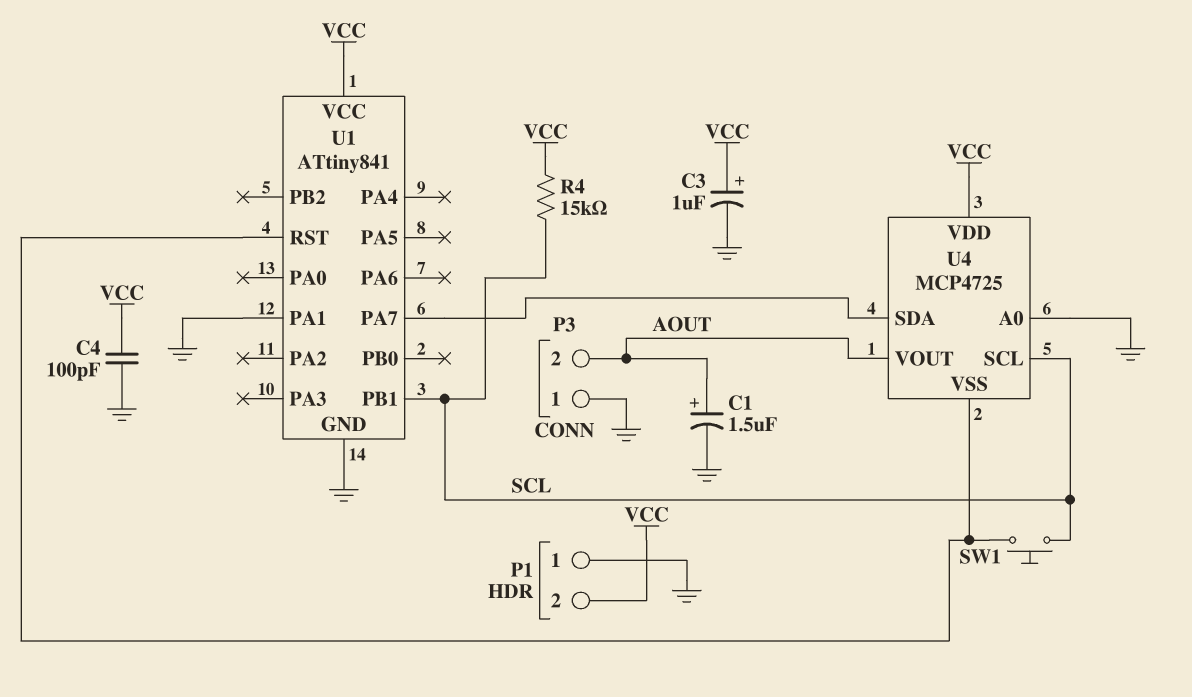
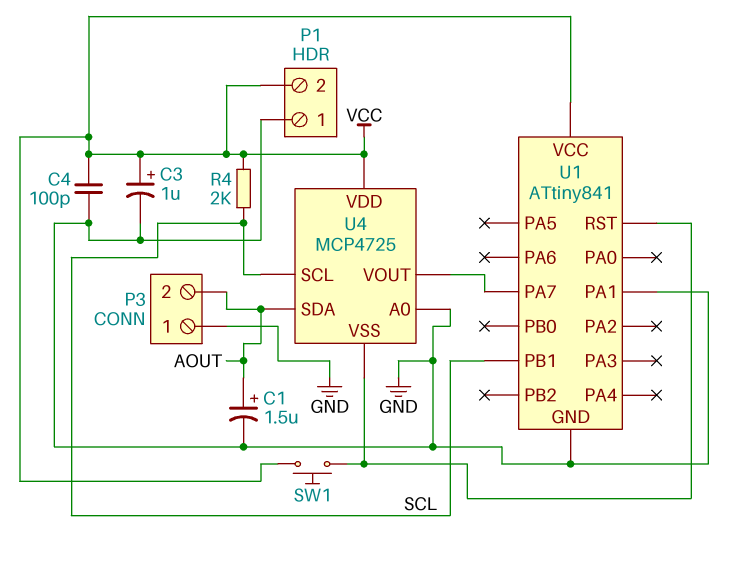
R4: 15k (SCL, VCC) -> 2k (SCL, VCC)
SW1: button (SCL, U1/RST) -> button (U1/RST, VCC)
U4 pin SDA: U1/PA7 -> AOUT
U4 pin VOUT: AOUT -> U1/PA7

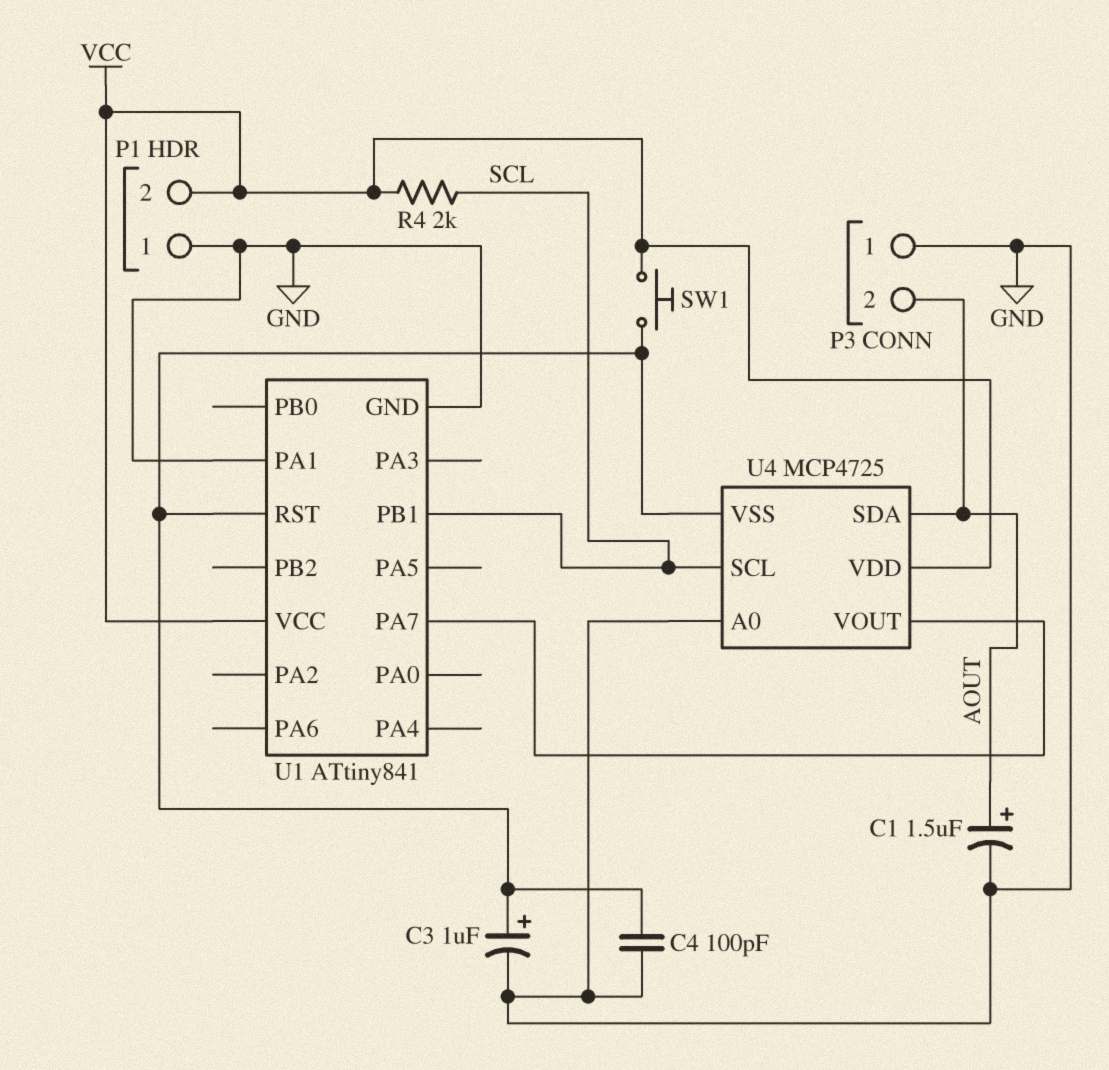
C3: 1uF (plus VCC, minus GND) -> 1uF (plus U1/RST, minus GND)
C4: 100pF (GND, VCC) -> 100pF (GND, U1/RST)

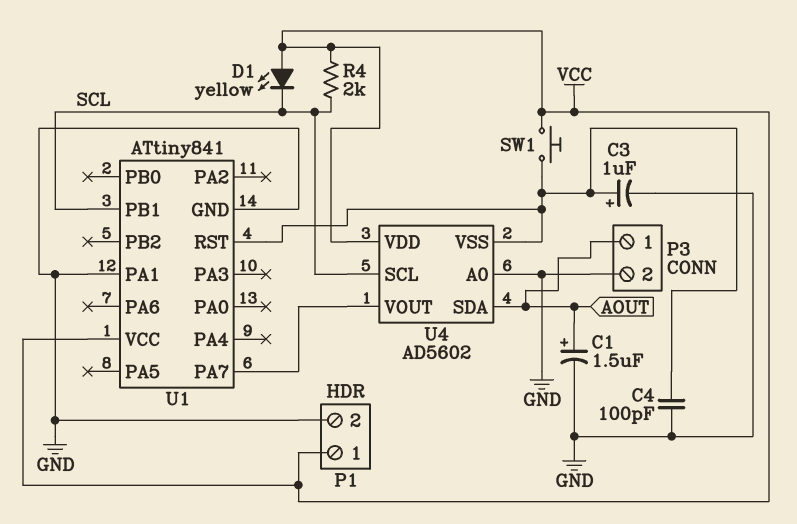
D1: none -> LED yellow (A VCC, K SCL)
P1 pin 1: GND -> VCC
P1 pin 2: VCC -> GND
P3 pin 1: GND -> AOUT
P3 pin 2: AOUT -> GND
U4: MCP4725 -> AD5602

